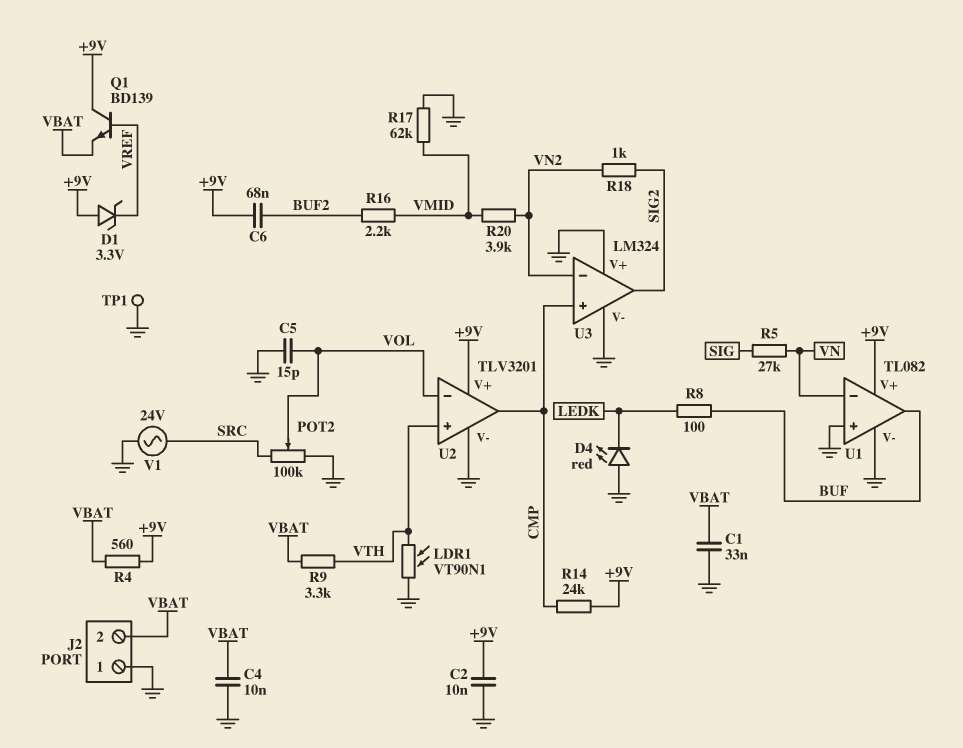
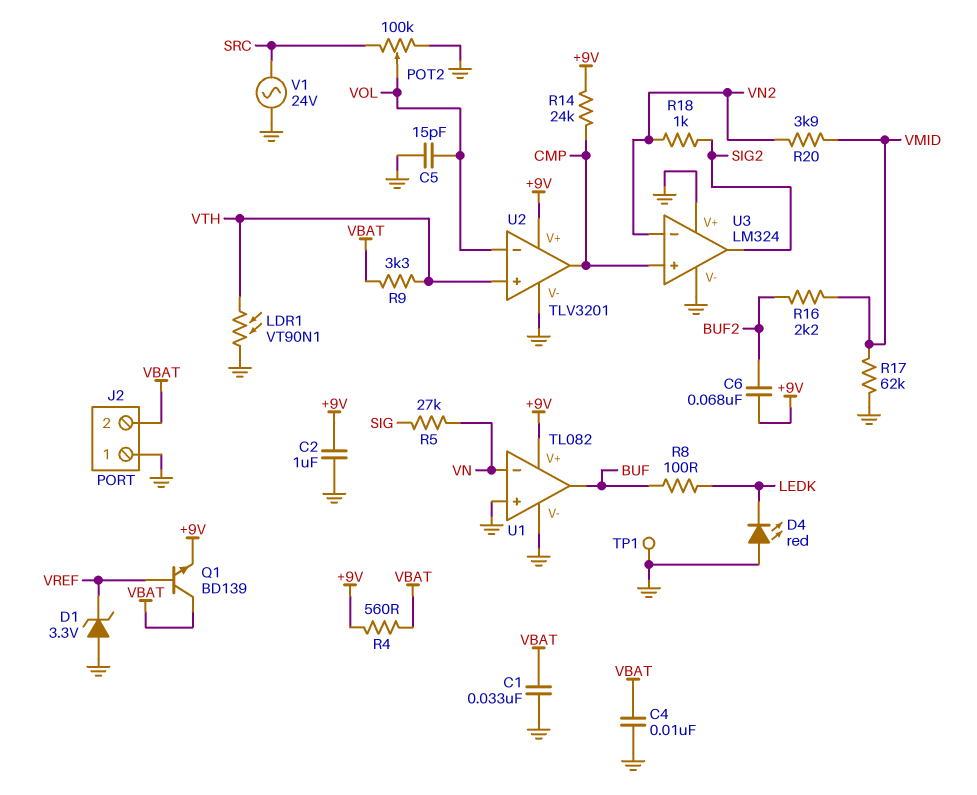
C2: 10nF (+9V, GND) -> 1uF (+9V, GND)
D1: zener 3.3V (A +9V, K VREF) -> zener 3.3V (A GND, K VREF)
Q1: NPN BD139 (B VREF, C +9V, E VBAT) -> NPN BD139 (B VREF, C VBAT, E +9V)

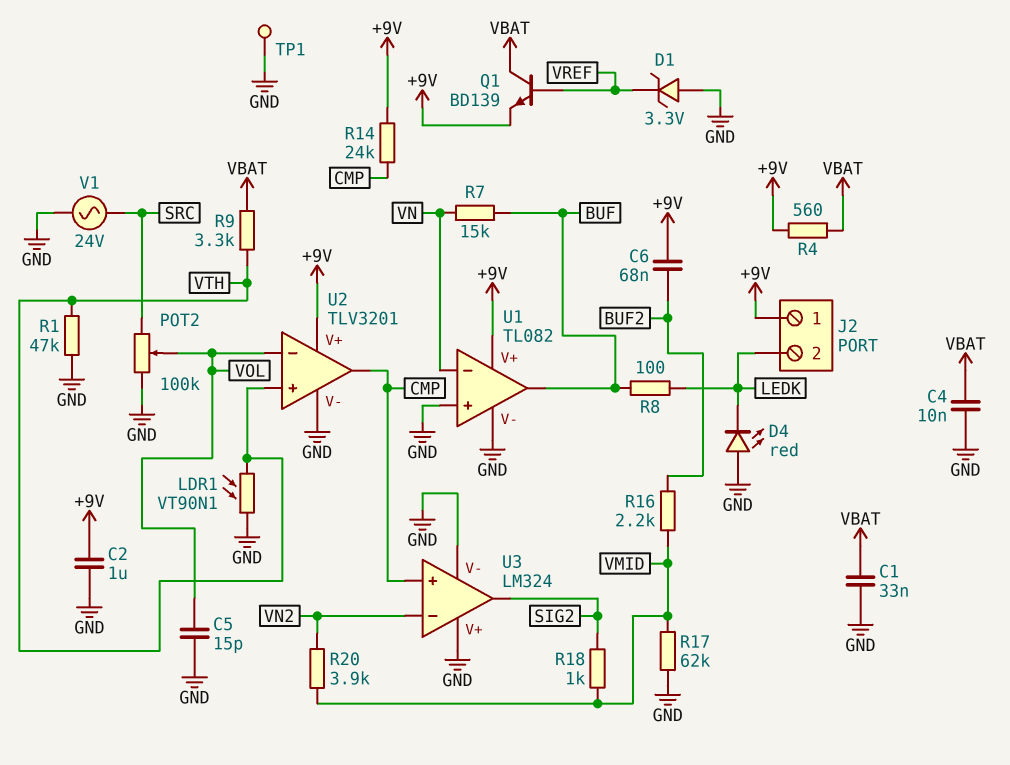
J2 pin 1: GND -> +9V
J2 pin 2: VBAT -> LEDK
R1: none -> 47k (GND, VTH)
R5: 27k (SIG, VN) -> none
R7: none -> 15k (BUF, VN)
R18: 1k (SIG2, VN2) -> 1k (SIG2, VMID)

